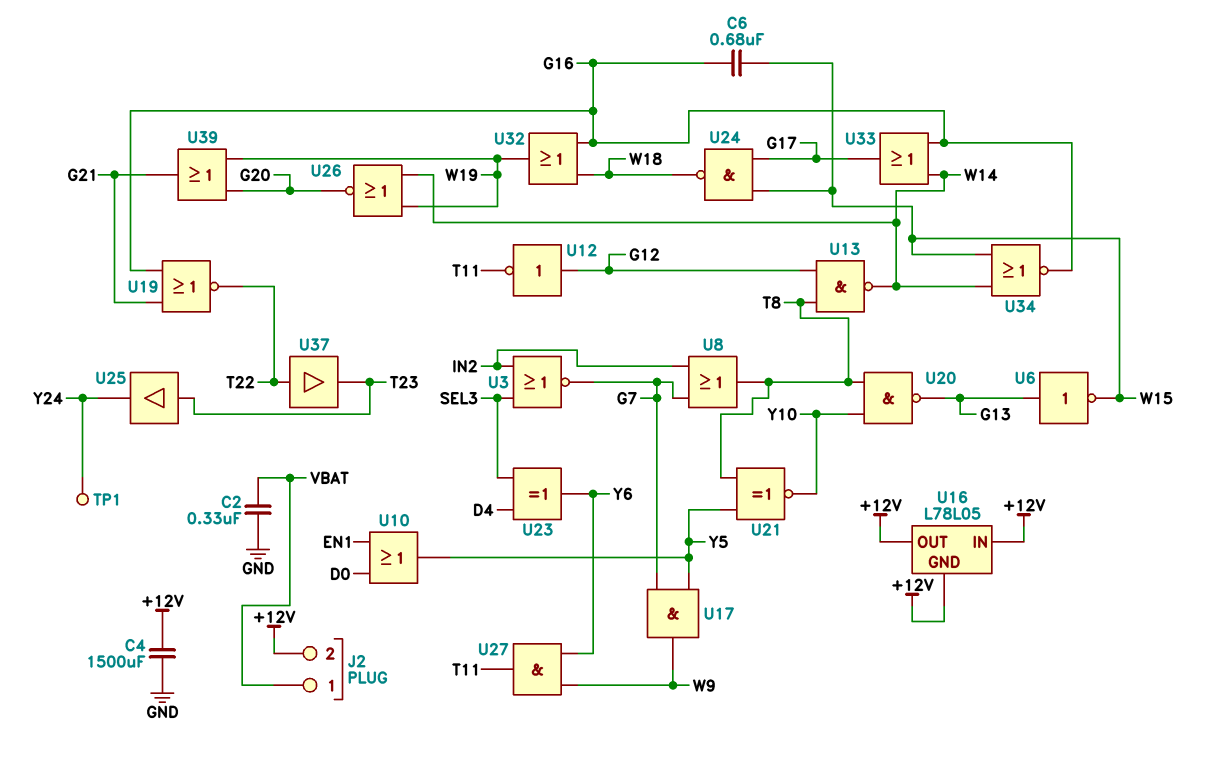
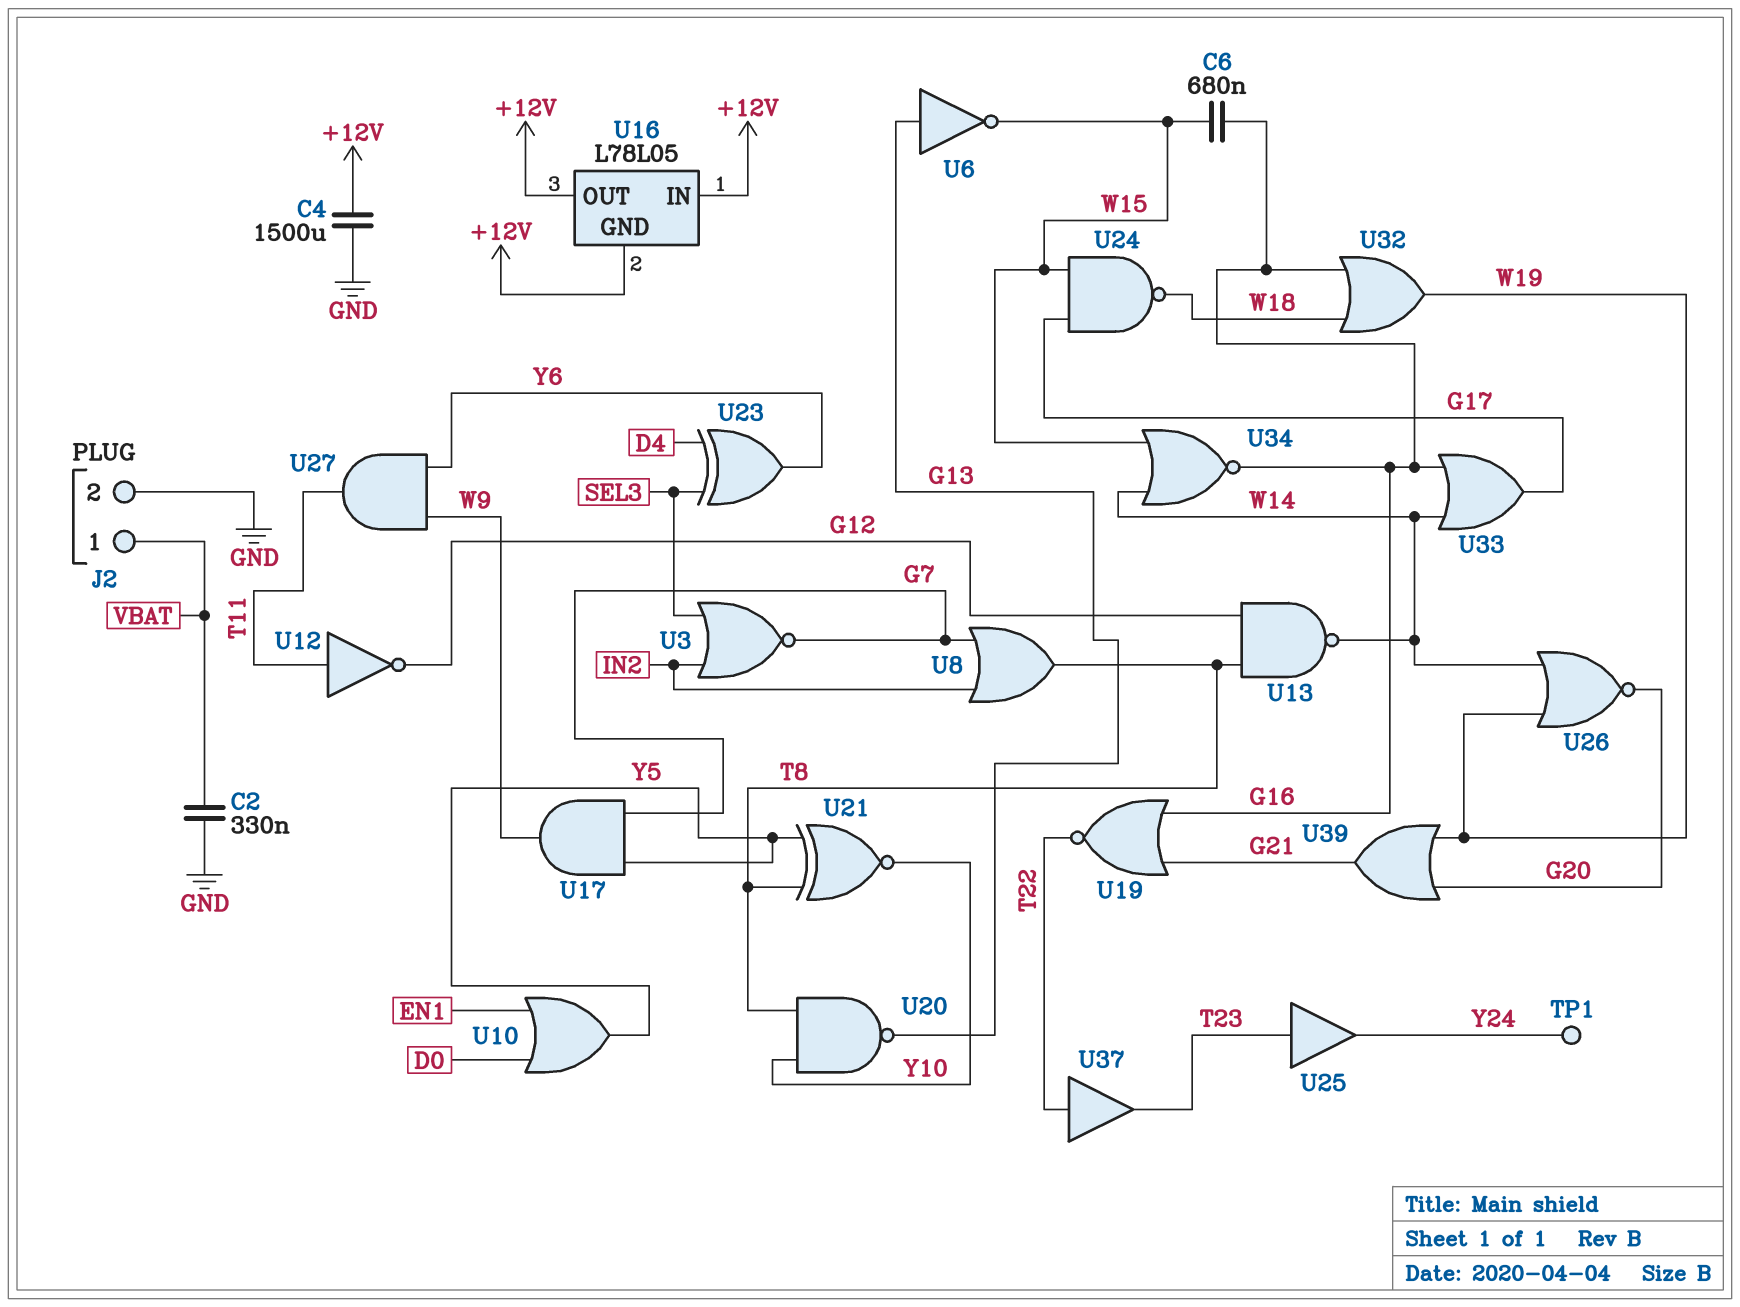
J2 pin 2: +12V -> GND
U12: NOT (in G12, out T11) -> NOT (in T11, out G12)

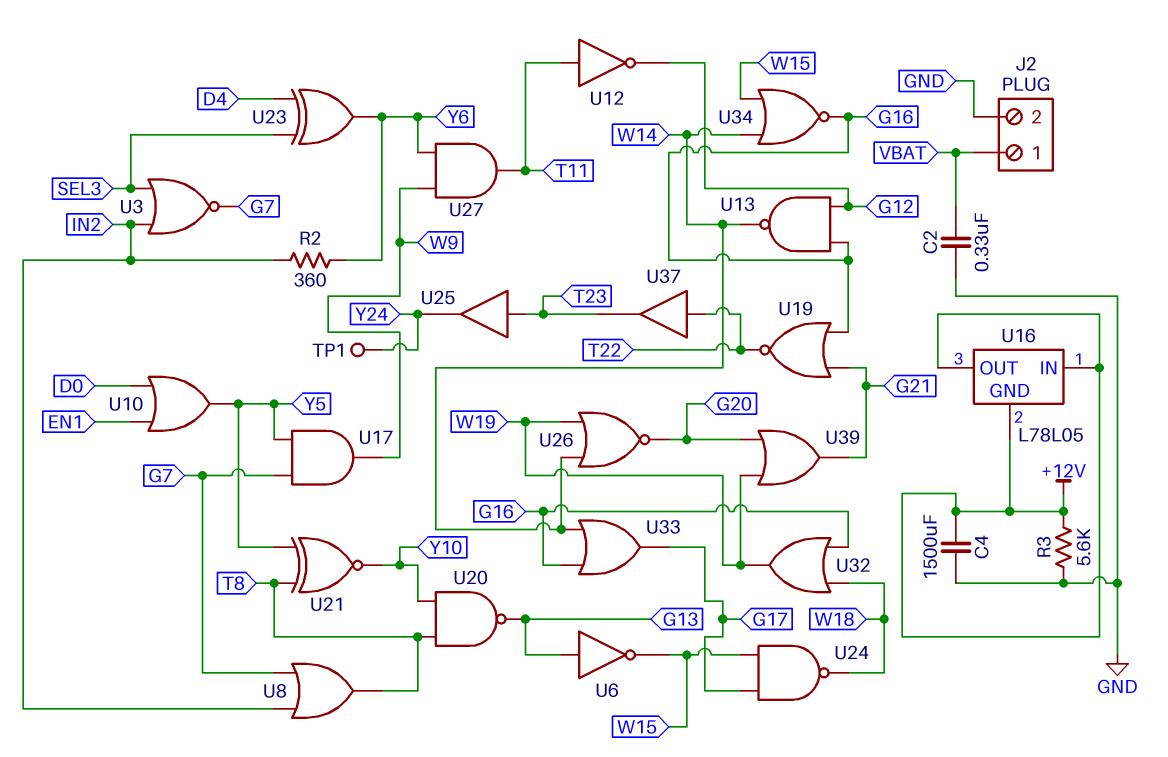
C6: 680nF (G16, W15) -> none
R2: none -> 360 (IN2, Y6)
R3: none -> 5.6k (+12V, GND)
U13: NAND (in G12, in T8, out W14) -> NAND (in G12, in G16, out W14)

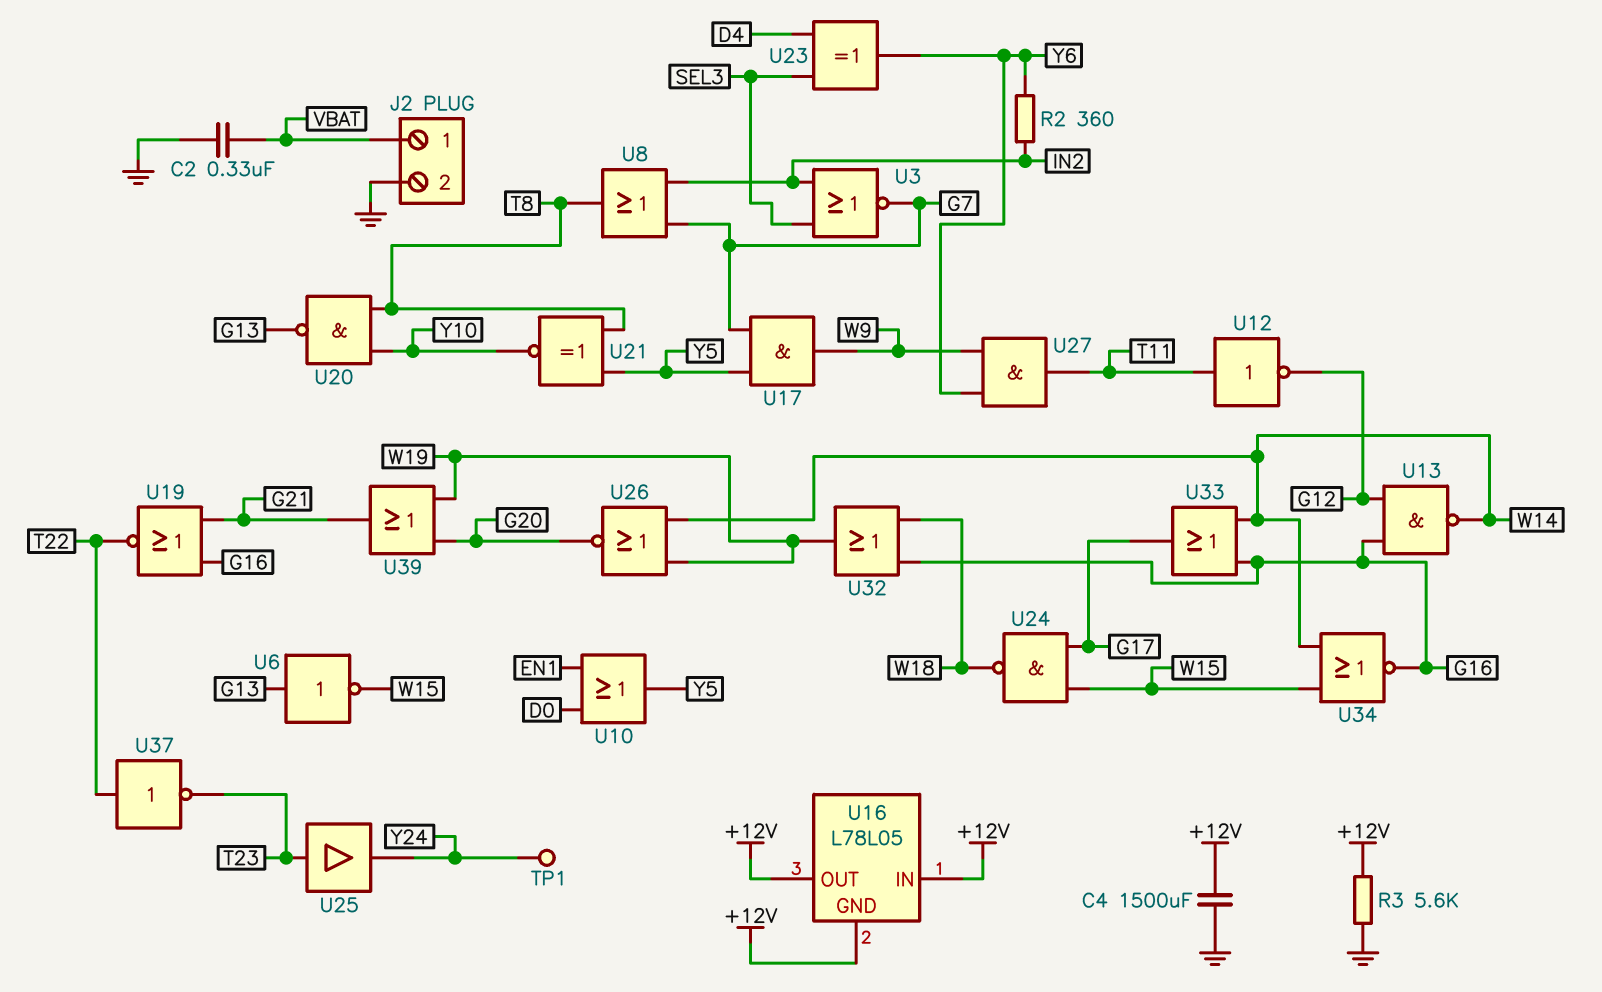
U37: buffer (in T22, out T23) -> NOT (in T22, out T23)

